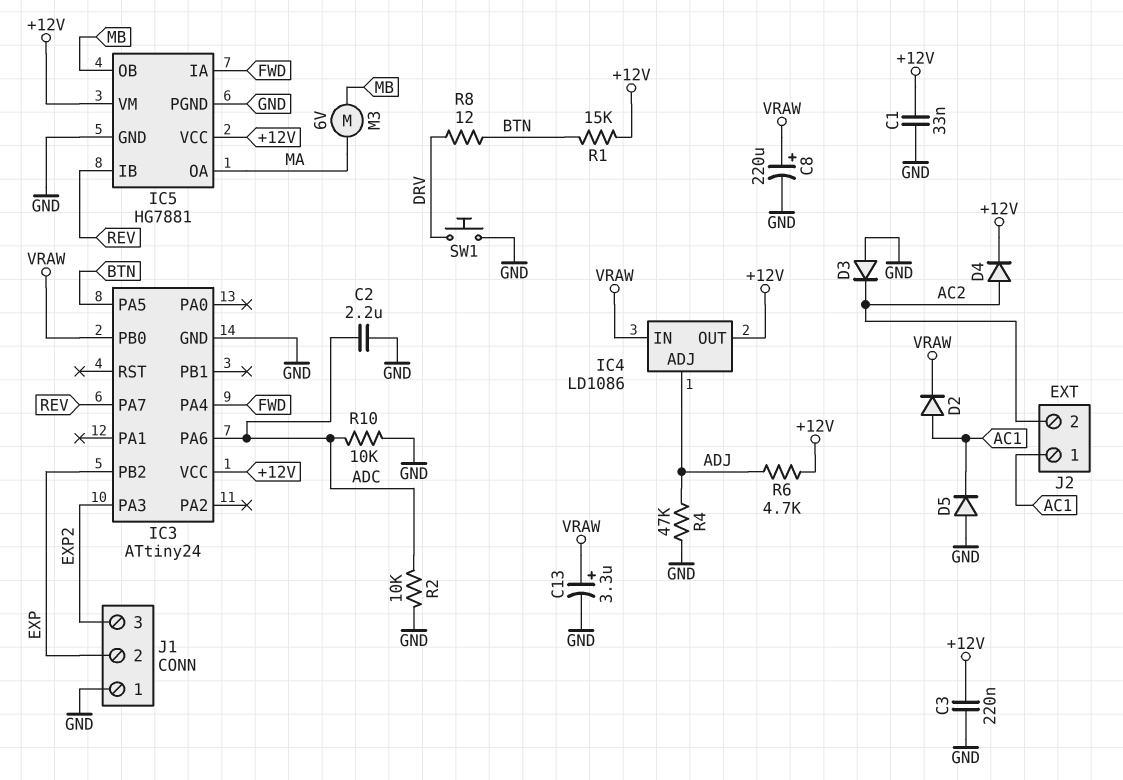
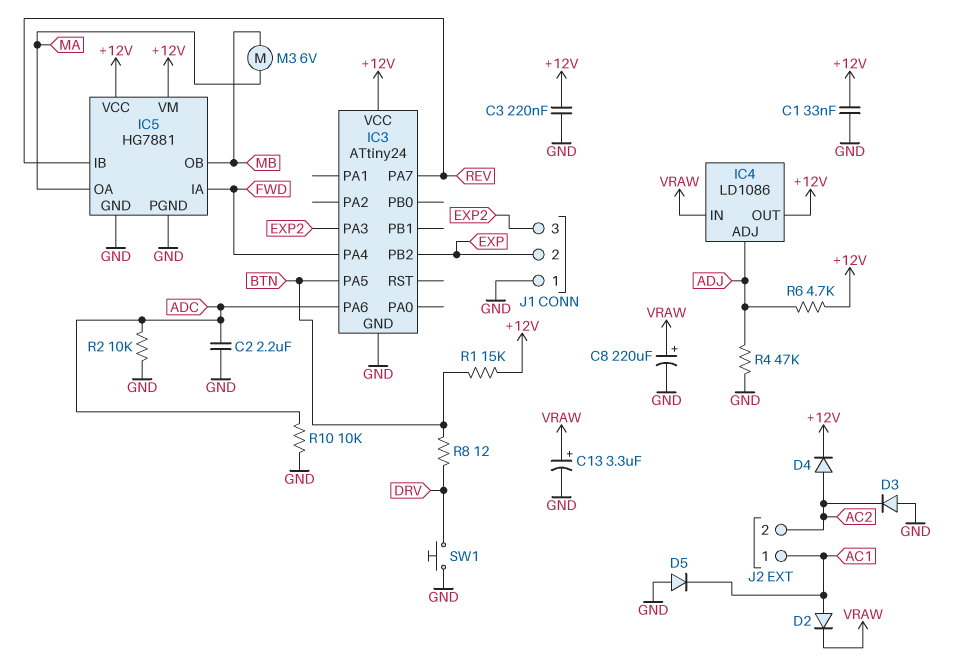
IC3 pin PB0: VRAW -> none

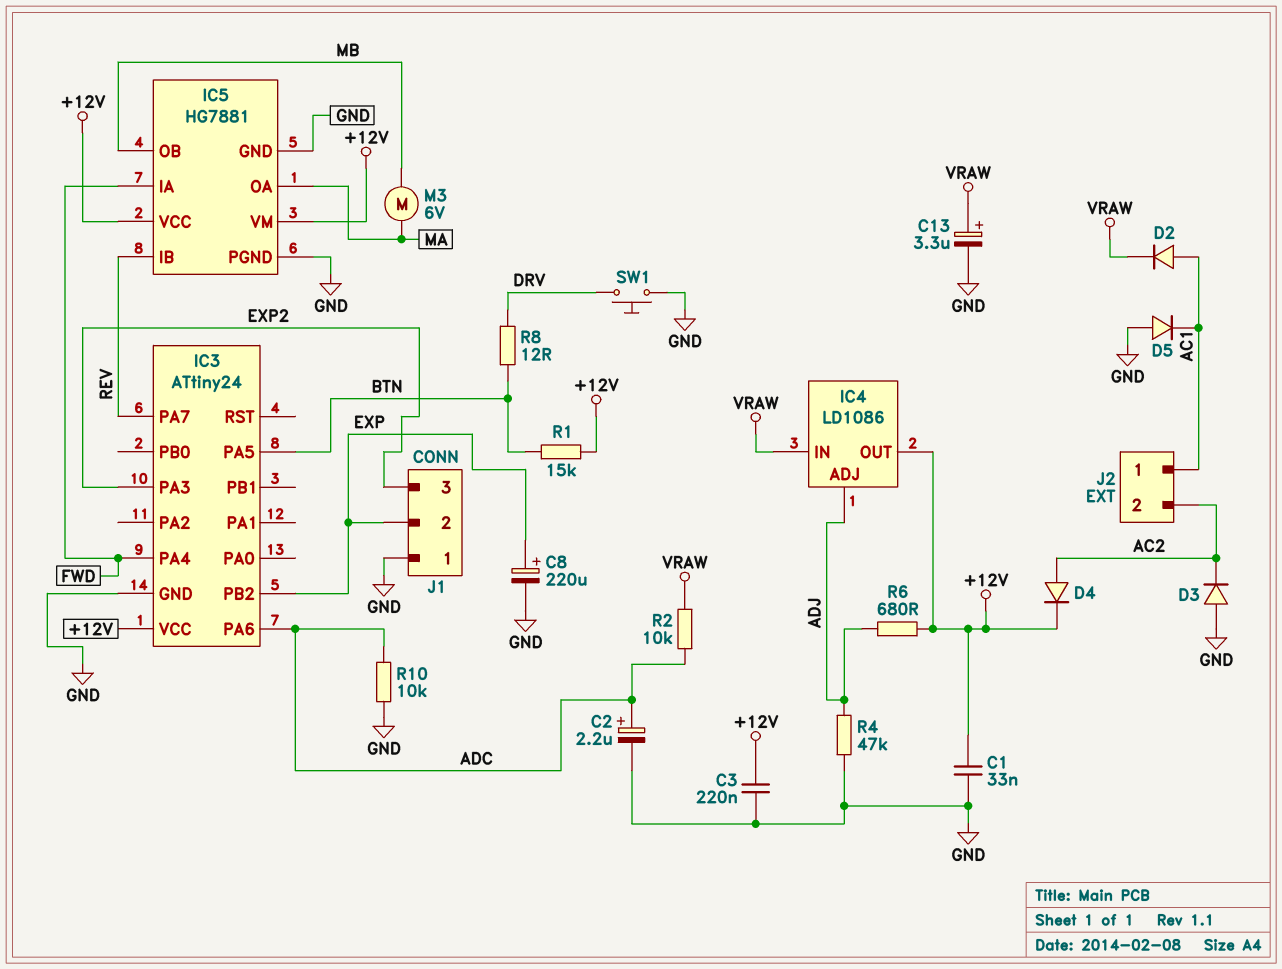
C2: 2.2uF (ADC, GND) -> 2.2uF (plus ADC, minus GND)
C8: 220uF (plus VRAW, minus GND) -> 220uF (plus EXP, minus GND)
R2: 10k (ADC, GND) -> 10k (ADC, VRAW)
R6: 4.7k (+12V, ADJ) -> 680 (+12V, ADJ)

